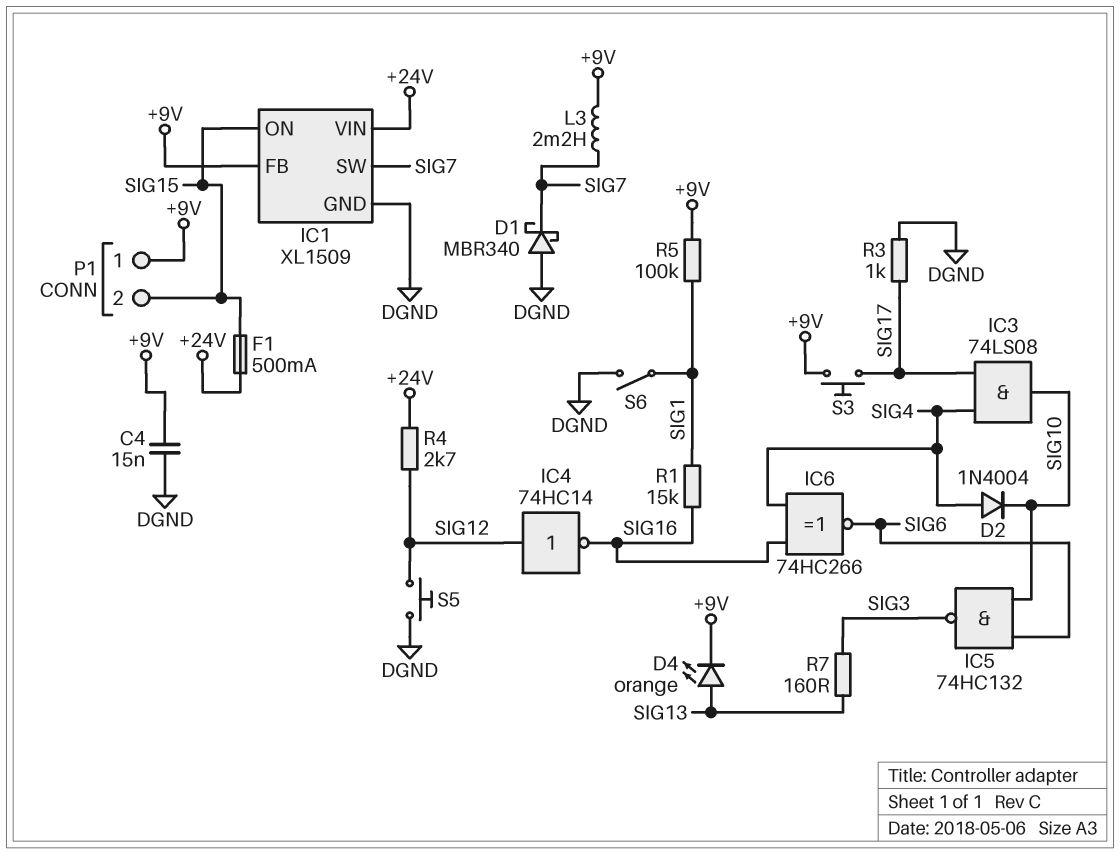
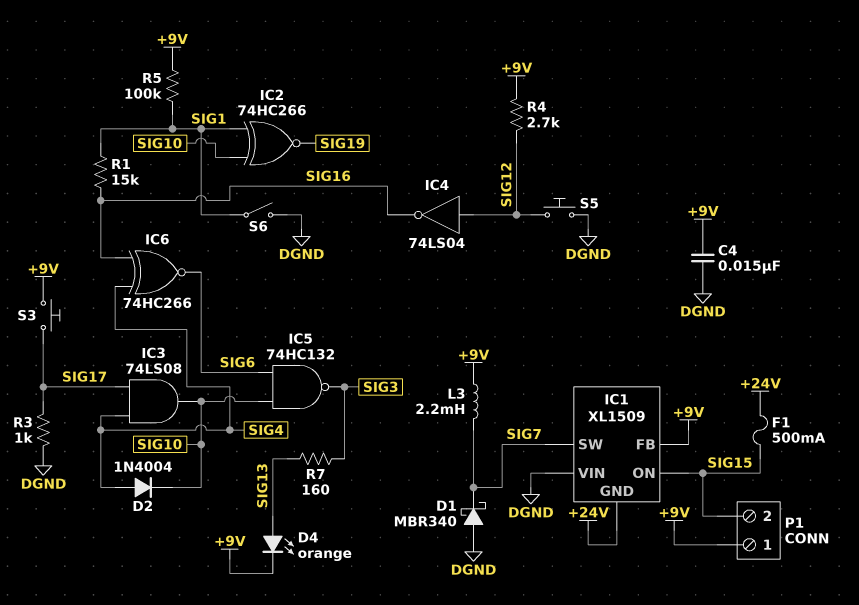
IC1 pin GND: DGND -> +24V
IC1 pin VIN: +24V -> DGND
IC2: none -> XNOR 74HC266 (in SIG1, in SIG10, out SIG19)
IC4: NOT 74HC14 (in SIG12, out SIG16) -> NOT 74LS04 (in SIG12, out SIG16)
R4: 2.7k (+24V, SIG12) -> 2.7k (+9V, SIG12)

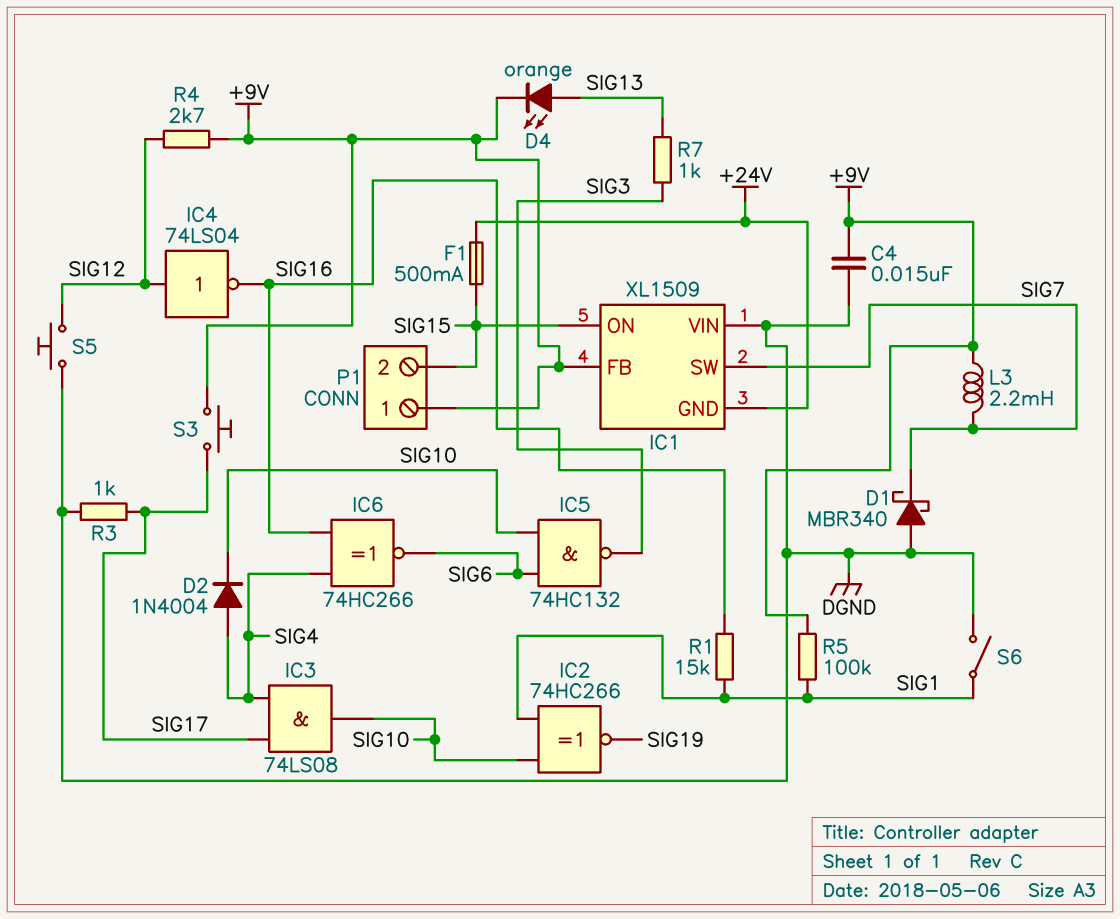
R7: 160 (SIG3, SIG13) -> 1k (SIG3, SIG13)

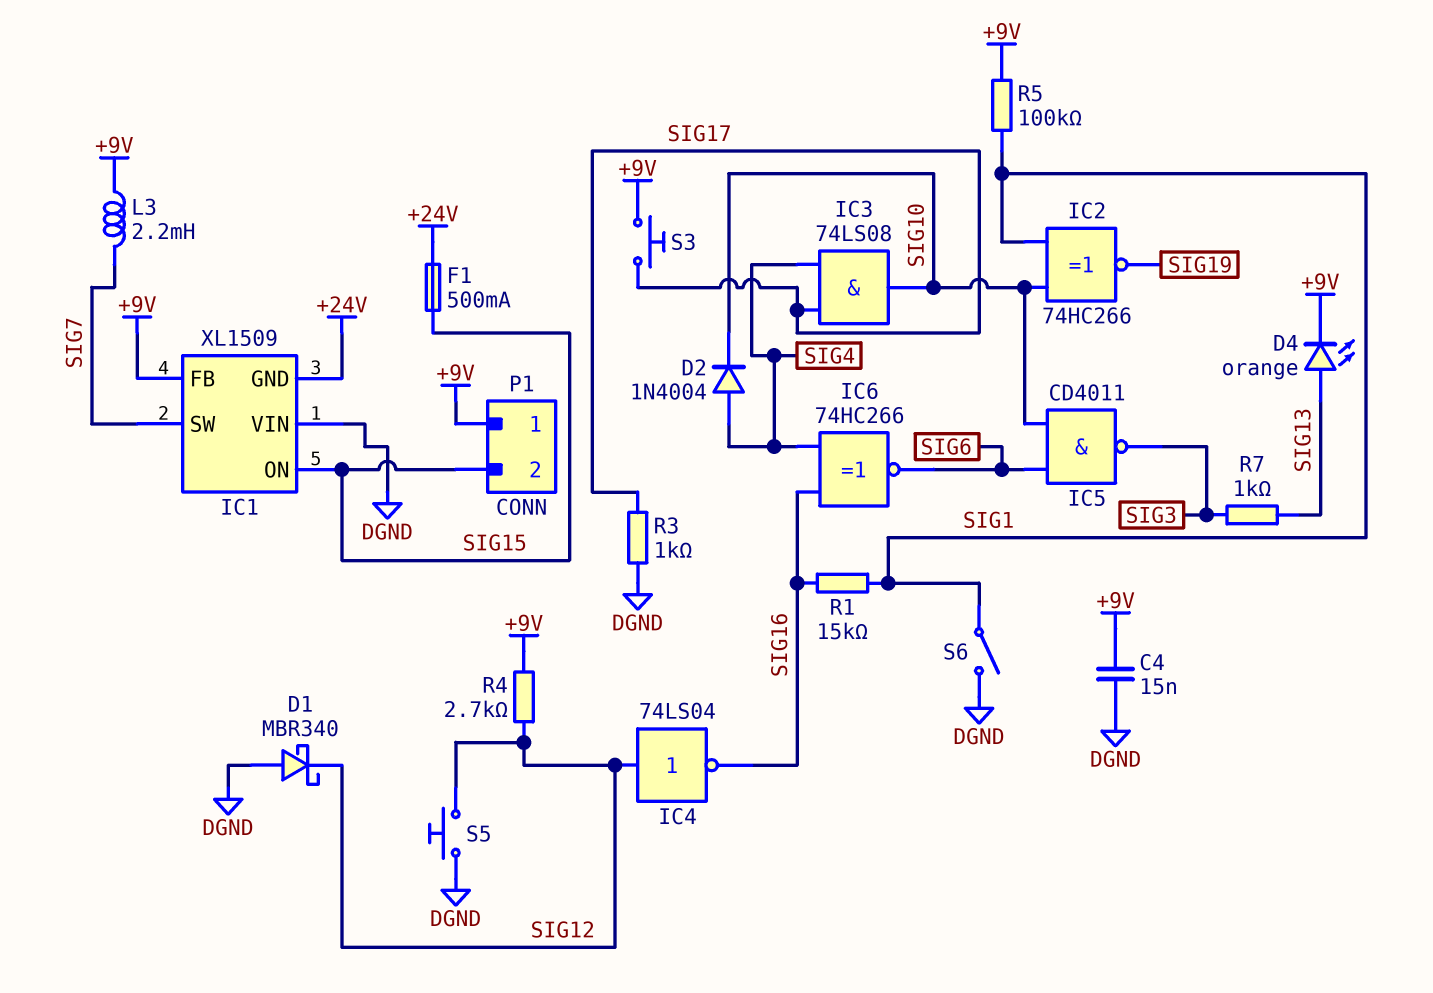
D1: schottky MBR340 (A DGND, K SIG7) -> schottky MBR340 (A DGND, K SIG12)
IC5: NAND 74HC132 (in SIG6, in SIG10, out SIG3) -> NAND CD4011 (in SIG6, in SIG10, out SIG3)

